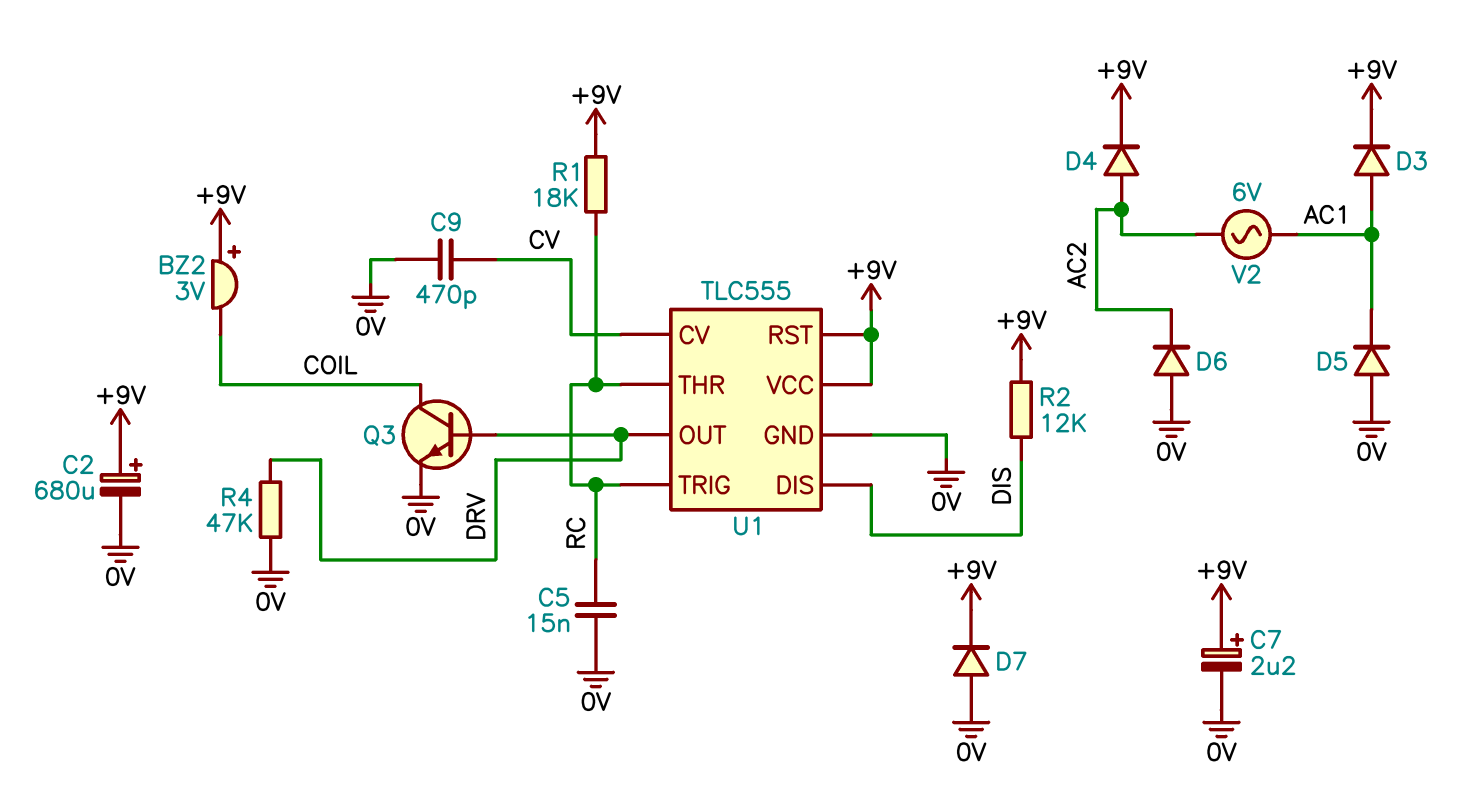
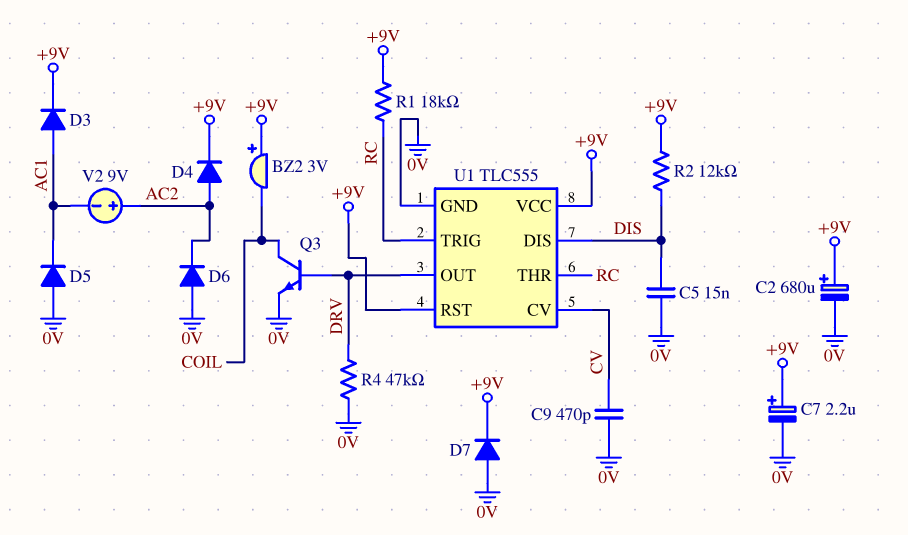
C5: 15nF (0V, RC) -> 15nF (0V, DIS)
V2: AC 6V (AC1, AC2) -> 9V (plus AC2, minus AC1)

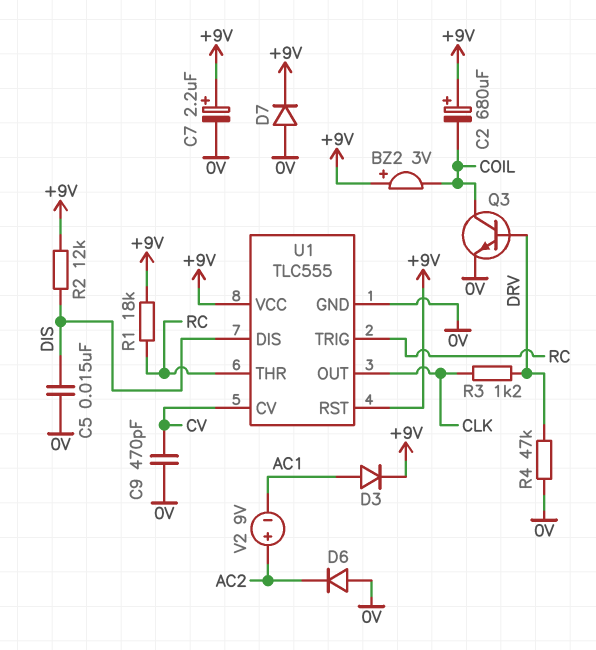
C2: 680uF (plus +9V, minus 0V) -> 680uF (plus +9V, minus COIL)
D4: diode (A AC2, K +9V) -> none
D5: diode (A 0V, K AC1) -> none
R3: none -> 1.2k (CLK, DRV)
U1 pin OUT: DRV -> CLK

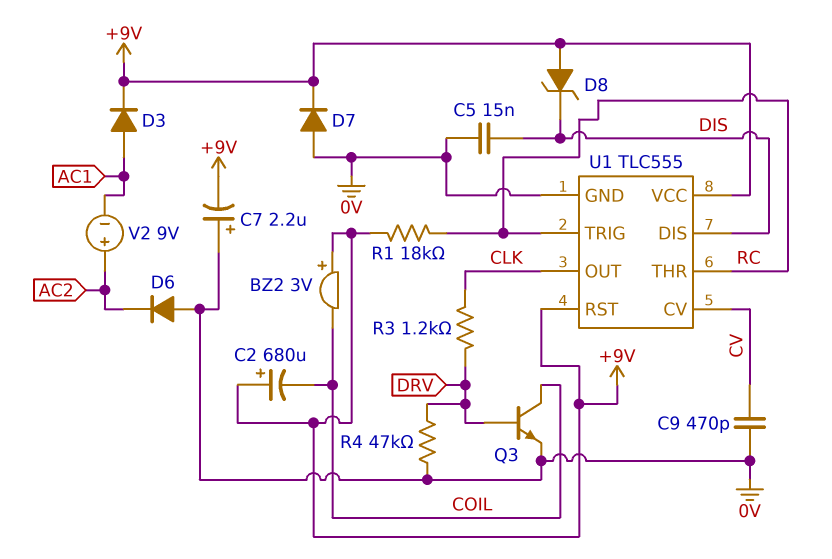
C7: 2.2uF (plus +9V, minus 0V) -> 2.2uF (plus 0V, minus +9V)
D8: none -> zener (A +9V, K DIS)
R2: 12k (+9V, DIS) -> none

